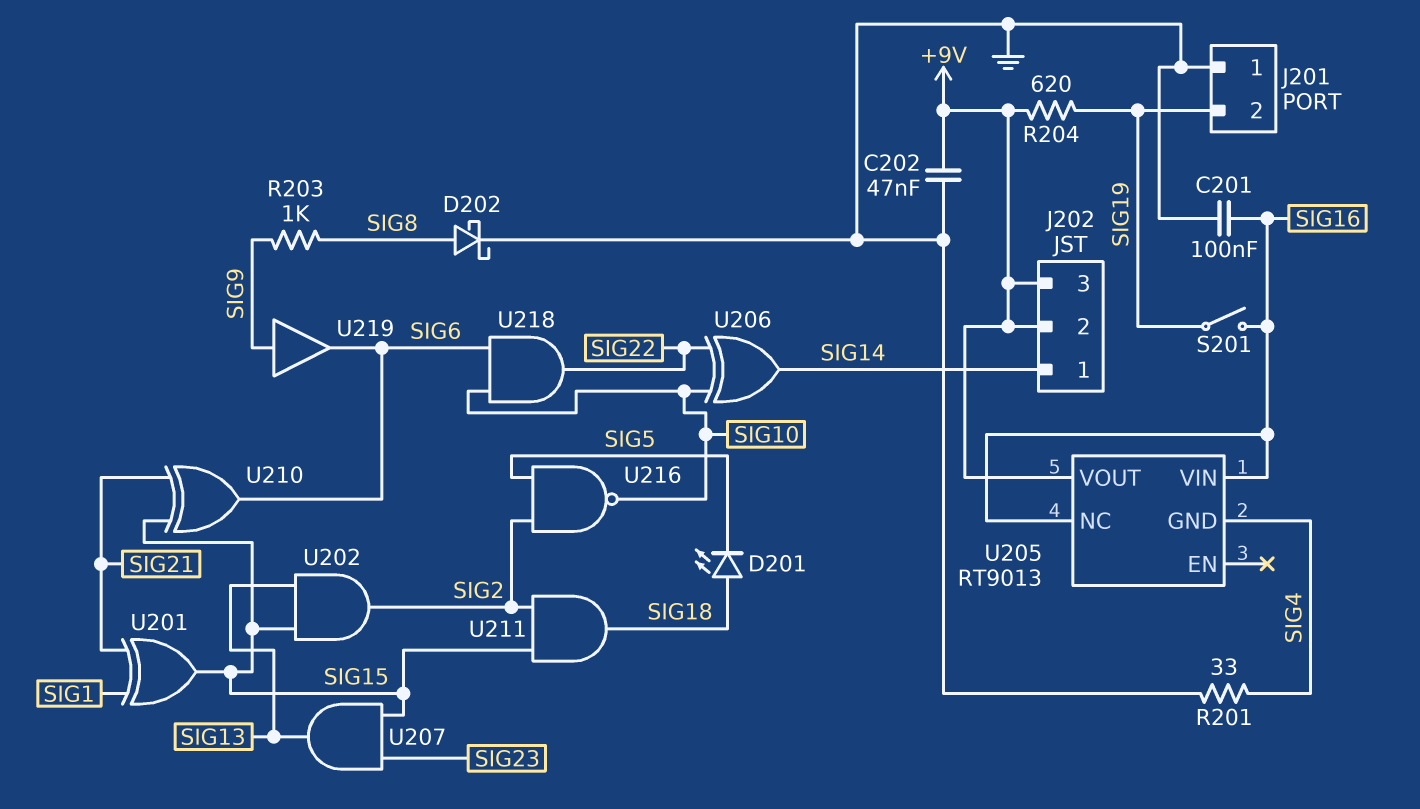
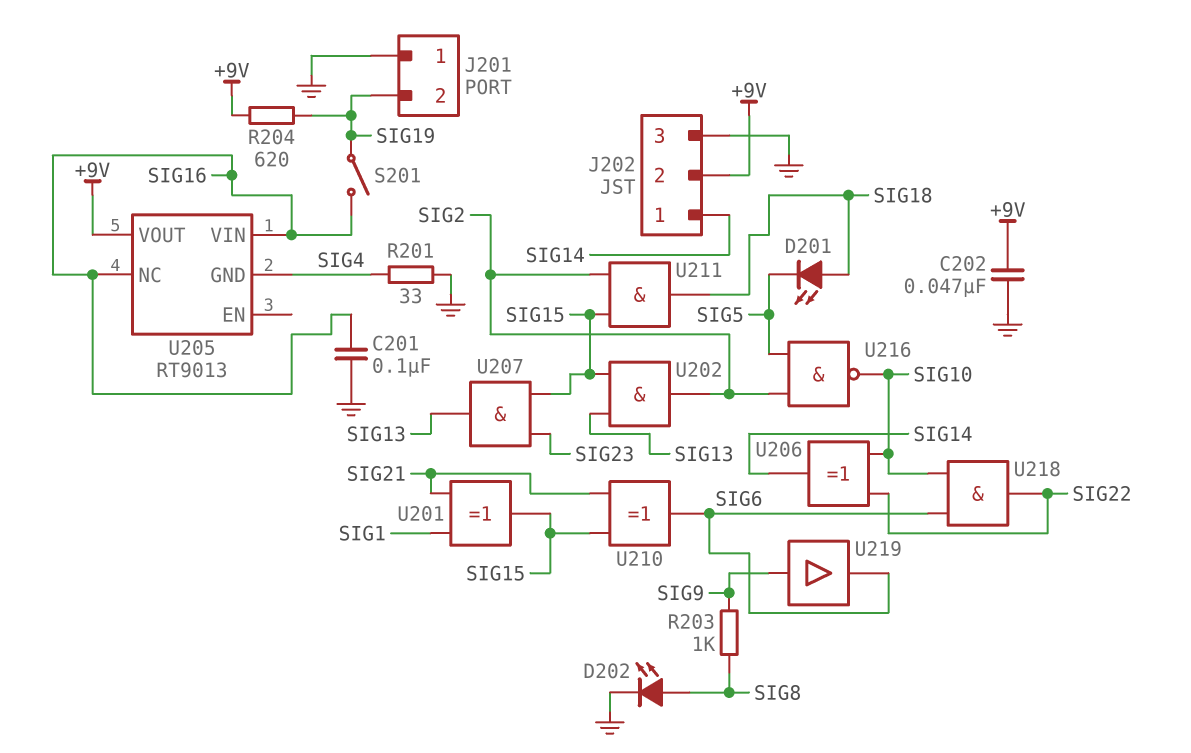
D202: schottky (A SIG8, K GND) -> LED (A SIG8, K GND)
J202 pin 3: +9V -> GND

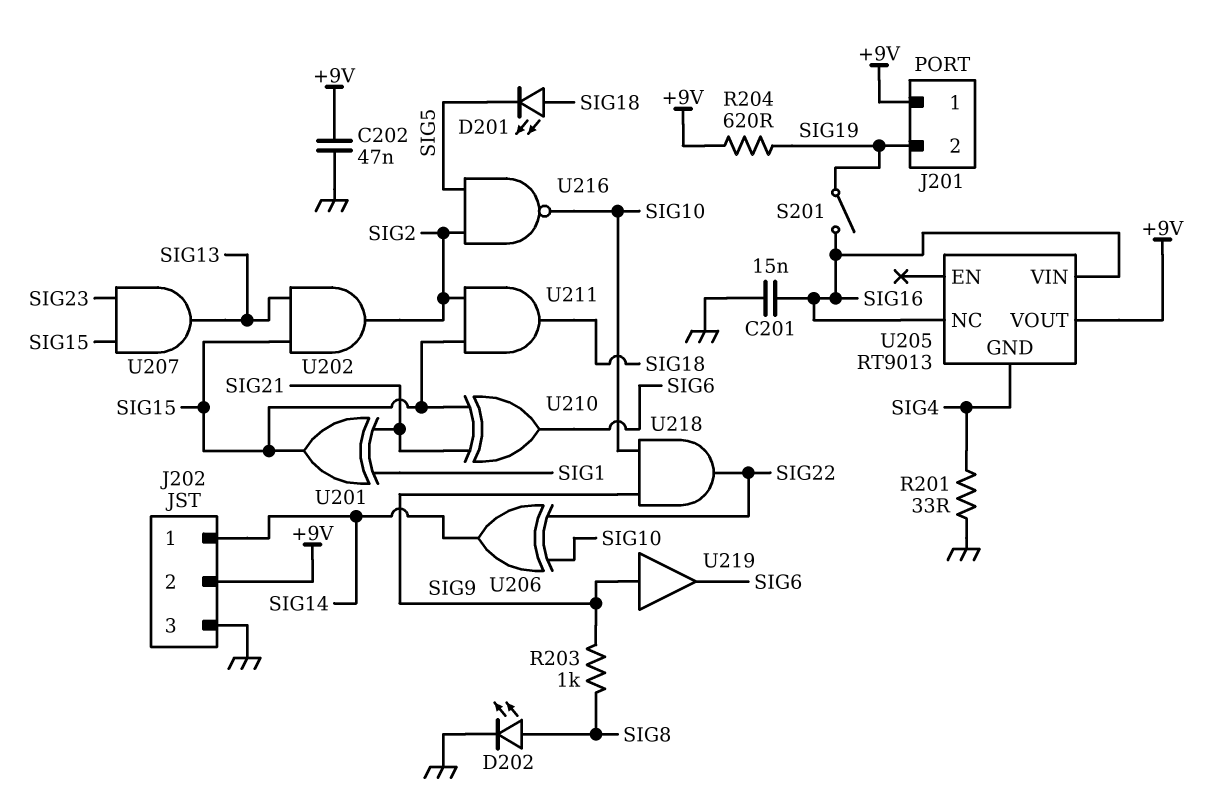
C201: 100nF (GND, SIG16) -> 15nF (GND, SIG16)
J201 pin 1: GND -> +9V
U218: AND (in SIG6, in SIG10, out SIG22) -> AND (in SIG9, in SIG10, out SIG22)

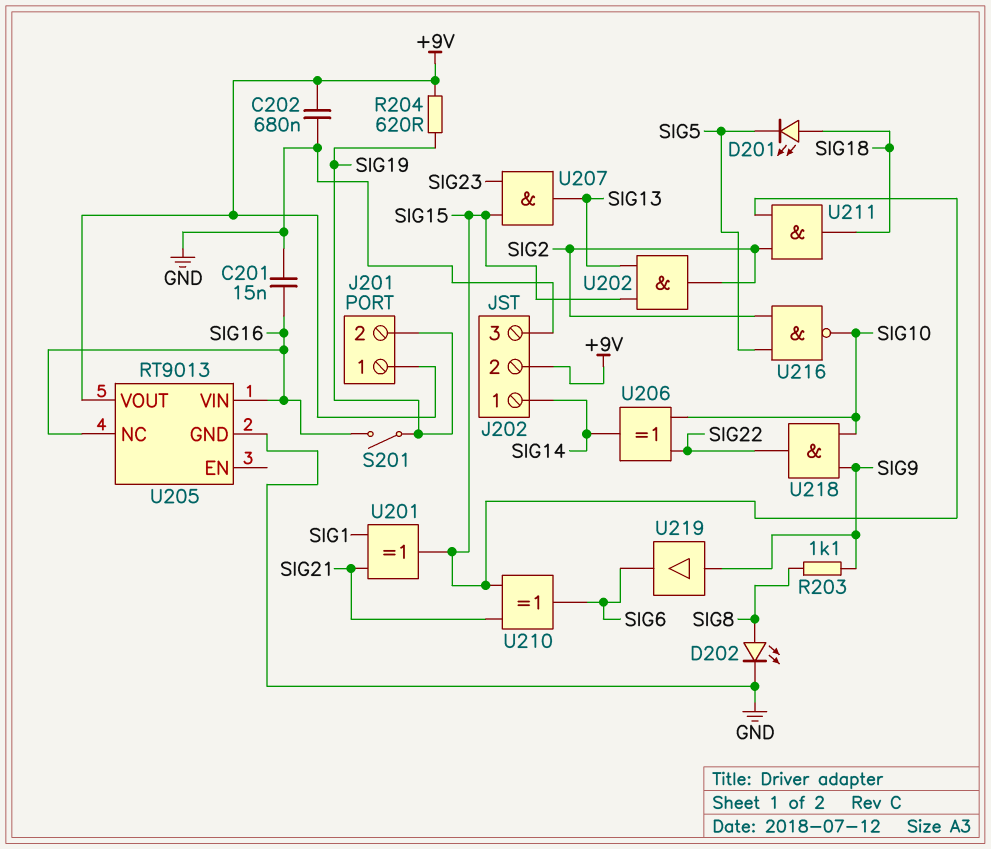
C202: 47nF (+9V, GND) -> 680nF (+9V, GND)
R201: 33 (GND, SIG4) -> none
R203: 1k (SIG8, SIG9) -> 1.1k (SIG8, SIG9)
U205 pin GND: SIG4 -> GND

